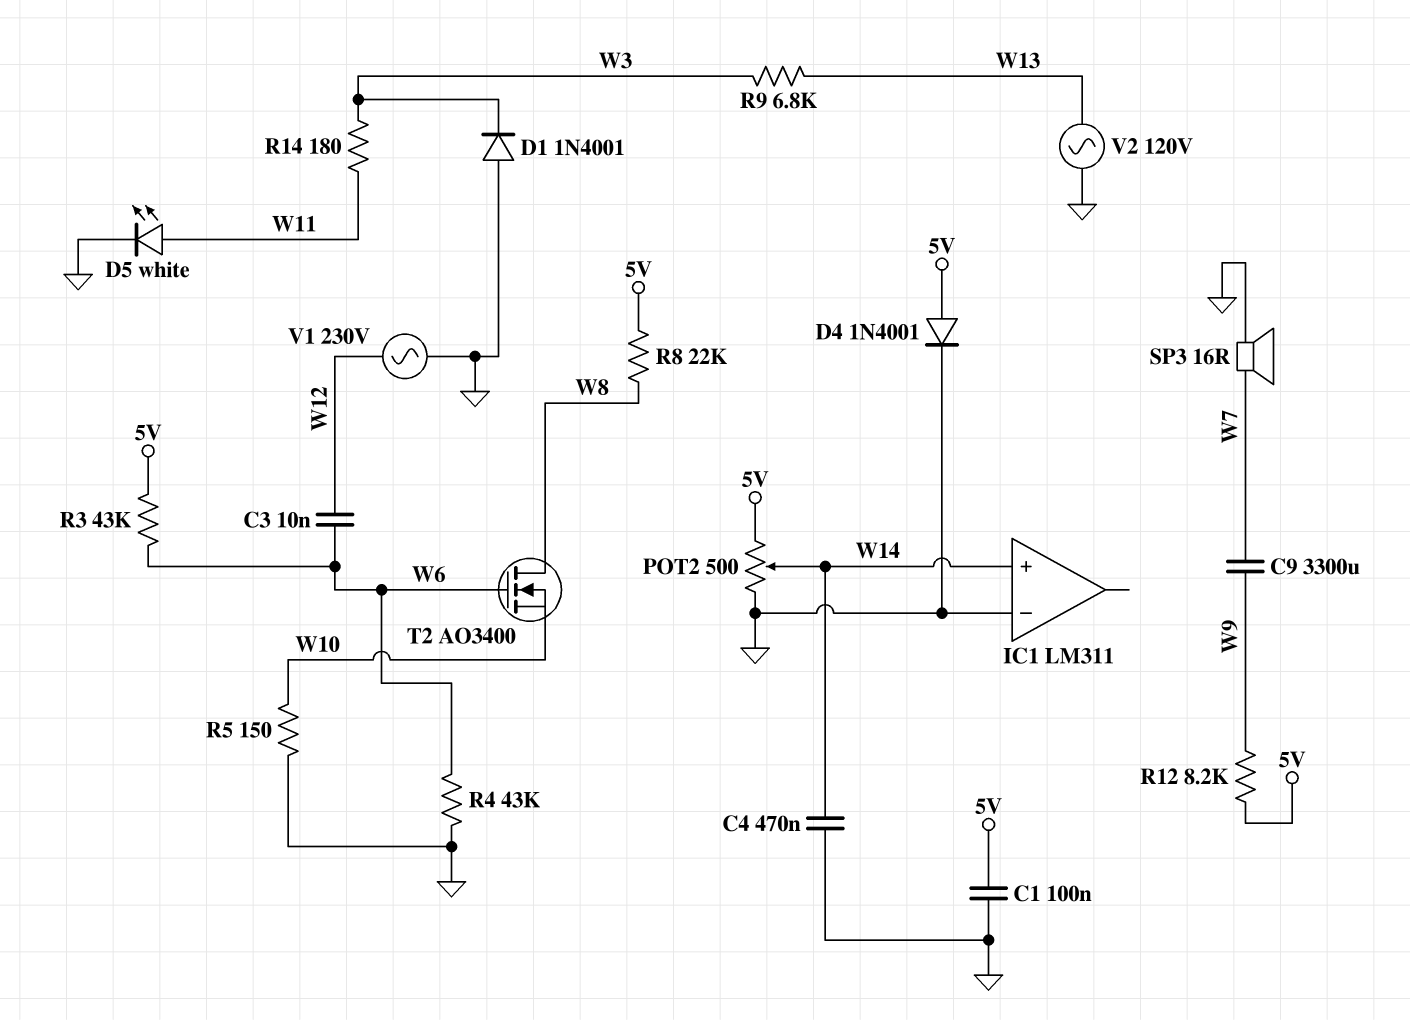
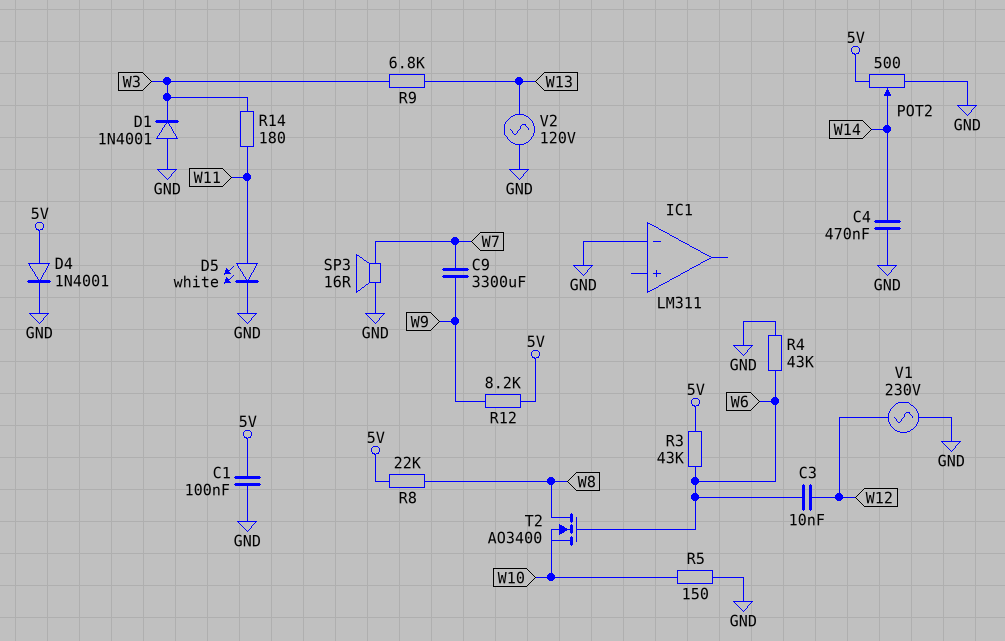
IC1 pin in+: W14 -> none

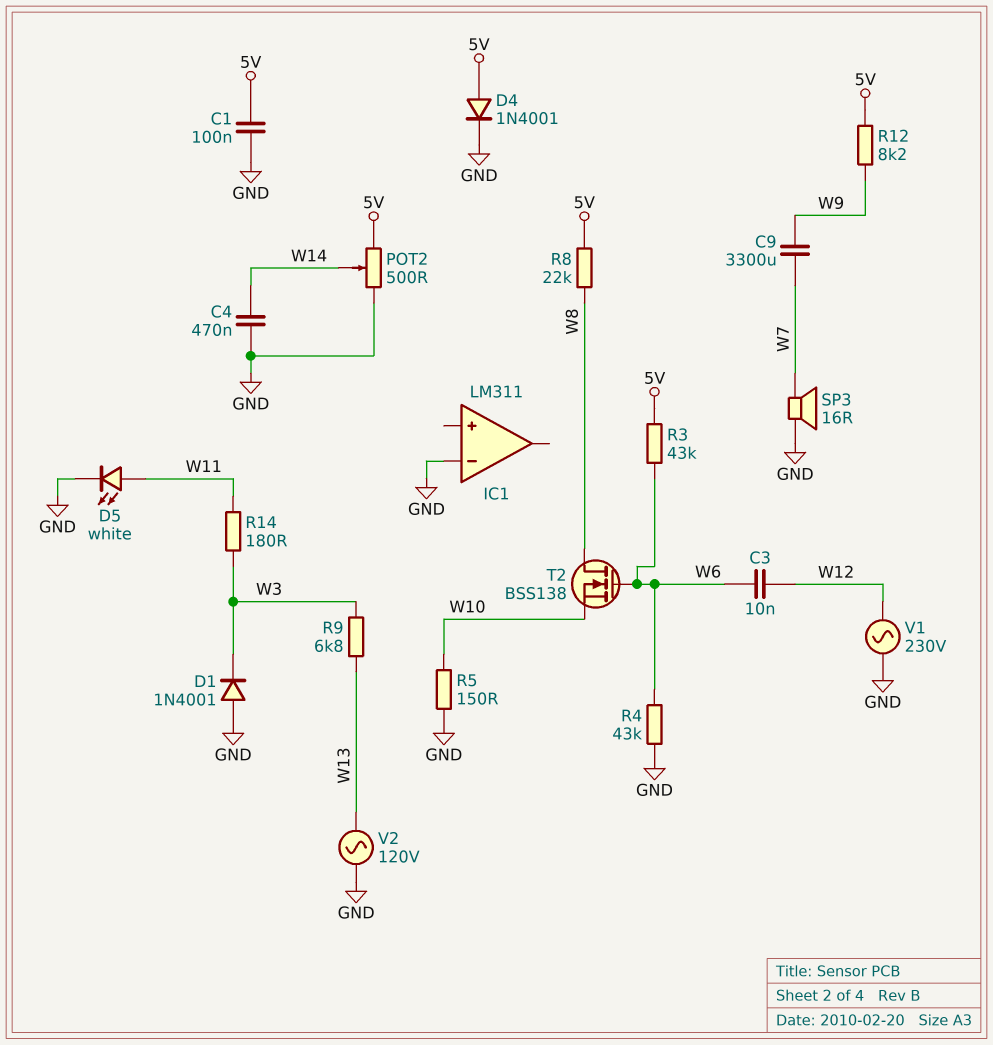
T2: NMOS AO3400 (G W6, D W8, S W10) -> NMOS BSS138 (G W6, D W8, S W10)

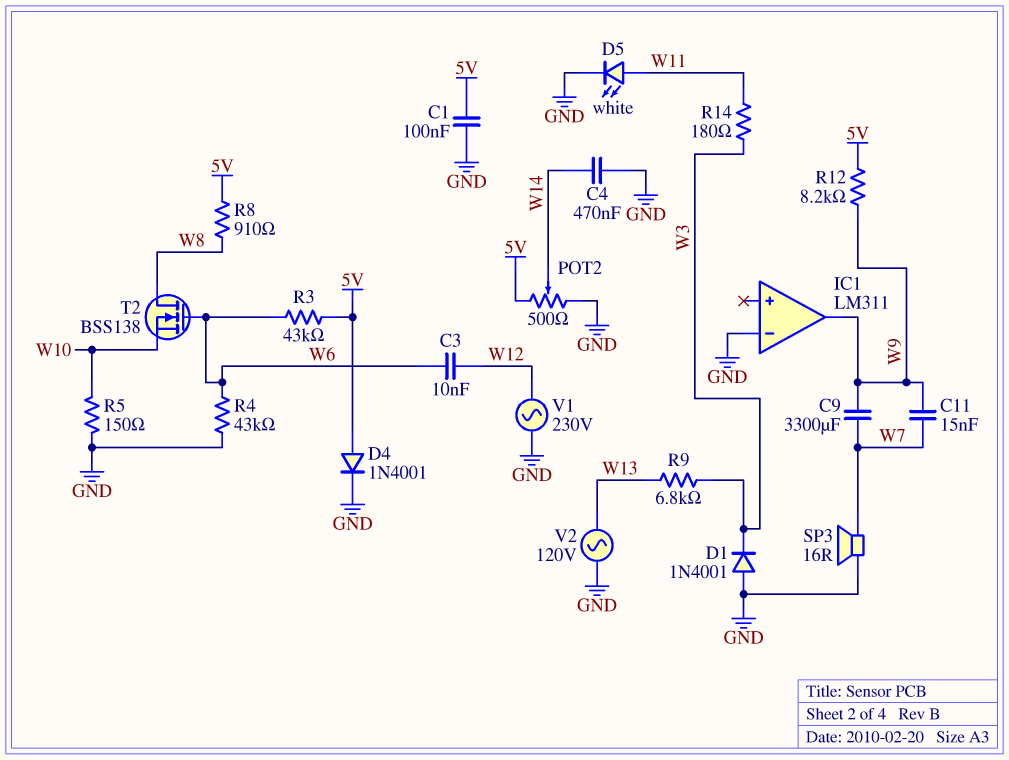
C11: none -> 15nF (W7, W9)
IC1 pin out: none -> W9
R8: 22k (5V, W8) -> 910 (5V, W8)

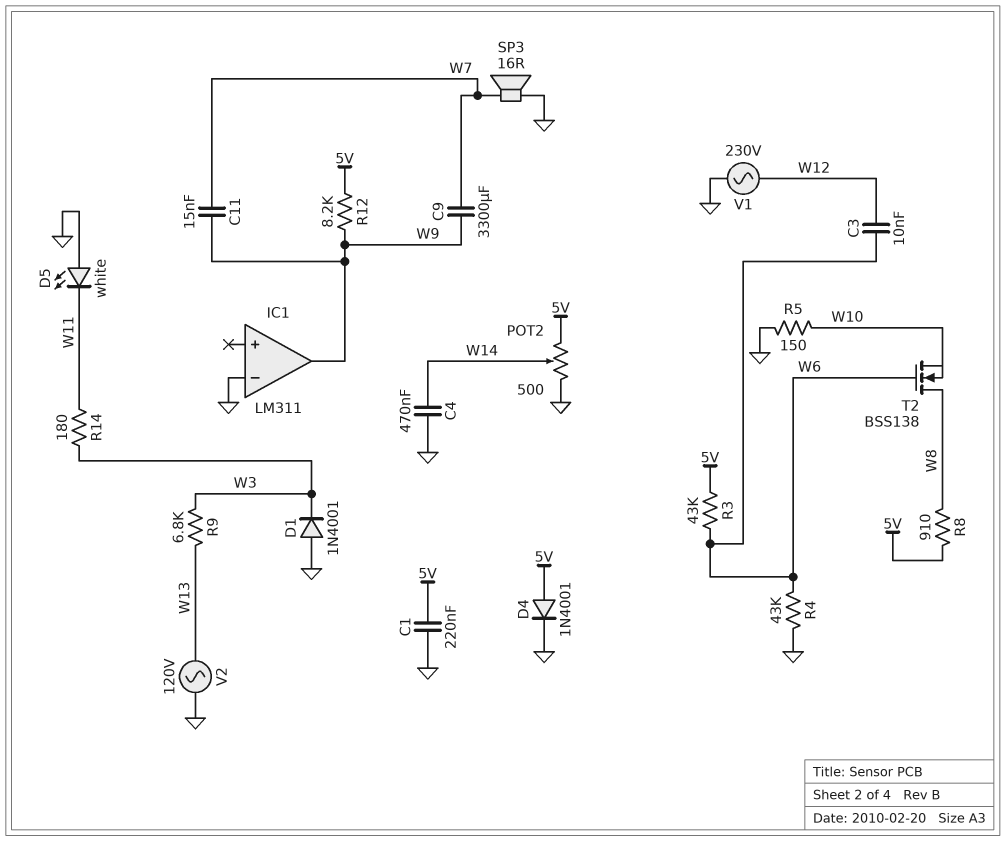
C1: 100nF (5V, GND) -> 220nF (5V, GND)
D5: LED white (A W11, K GND) -> LED white (A GND, K W11)

